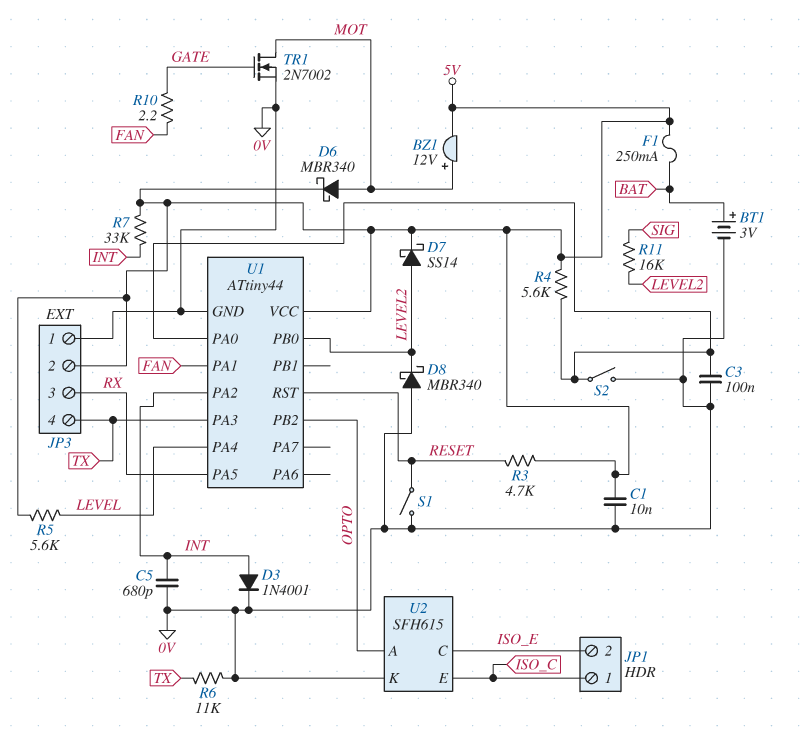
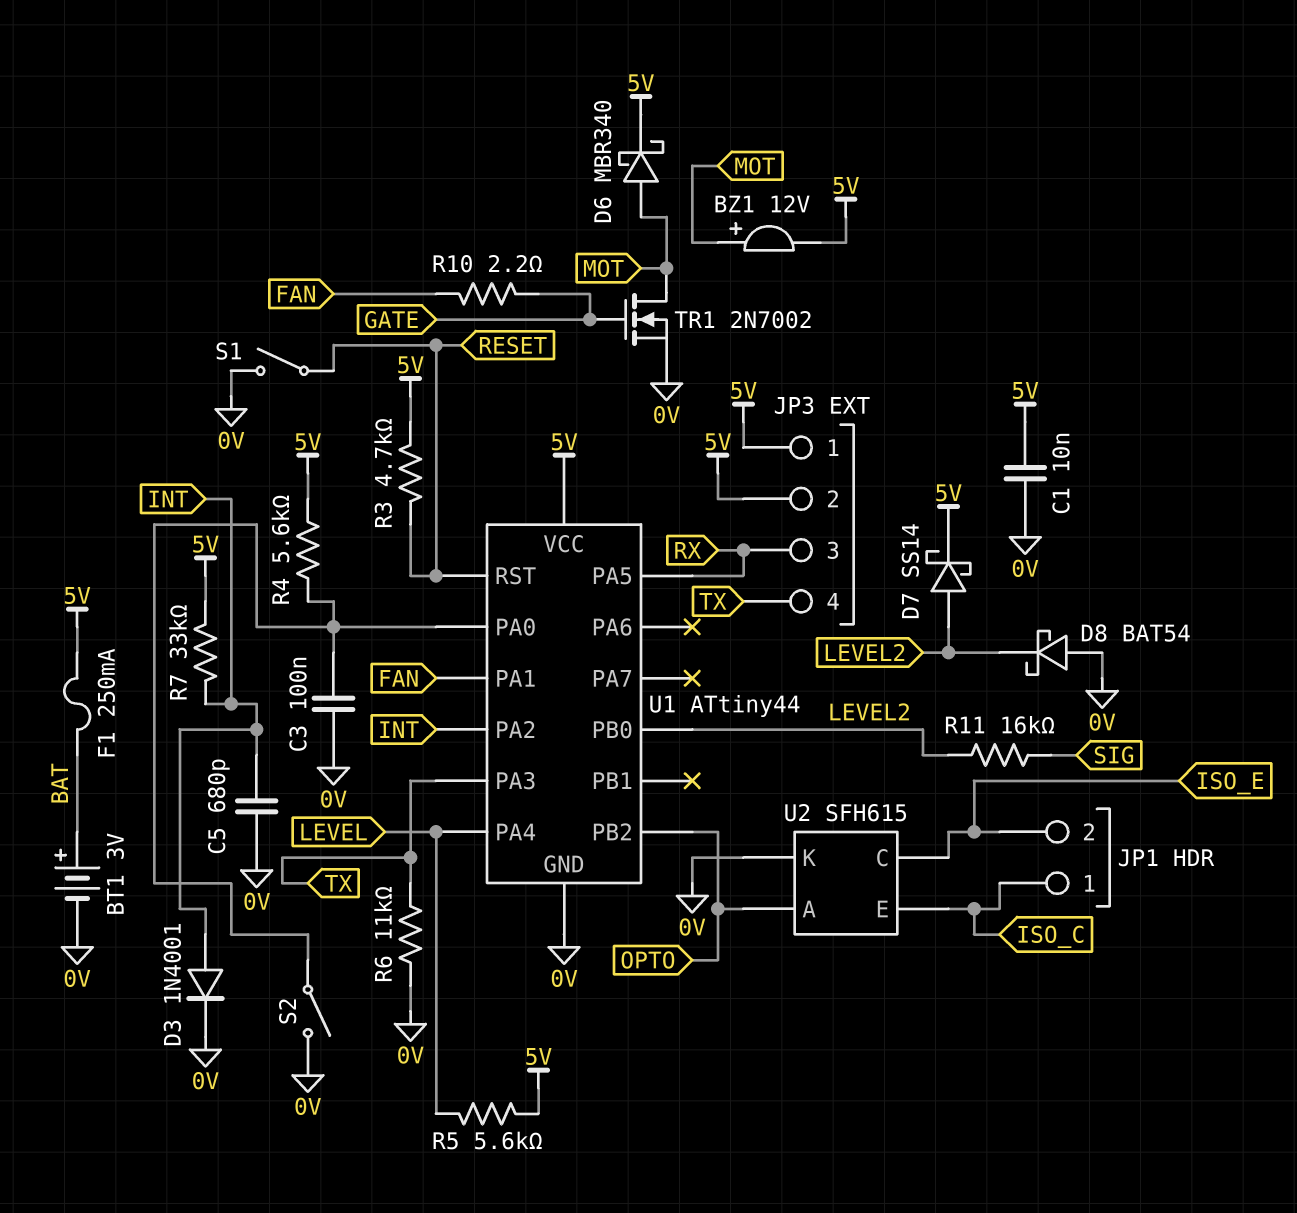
D8: schottky MBR340 (A 0V, K LEVEL2) -> schottky BAT54 (A 0V, K LEVEL2)
JP3 pin 1: 0V -> 5V

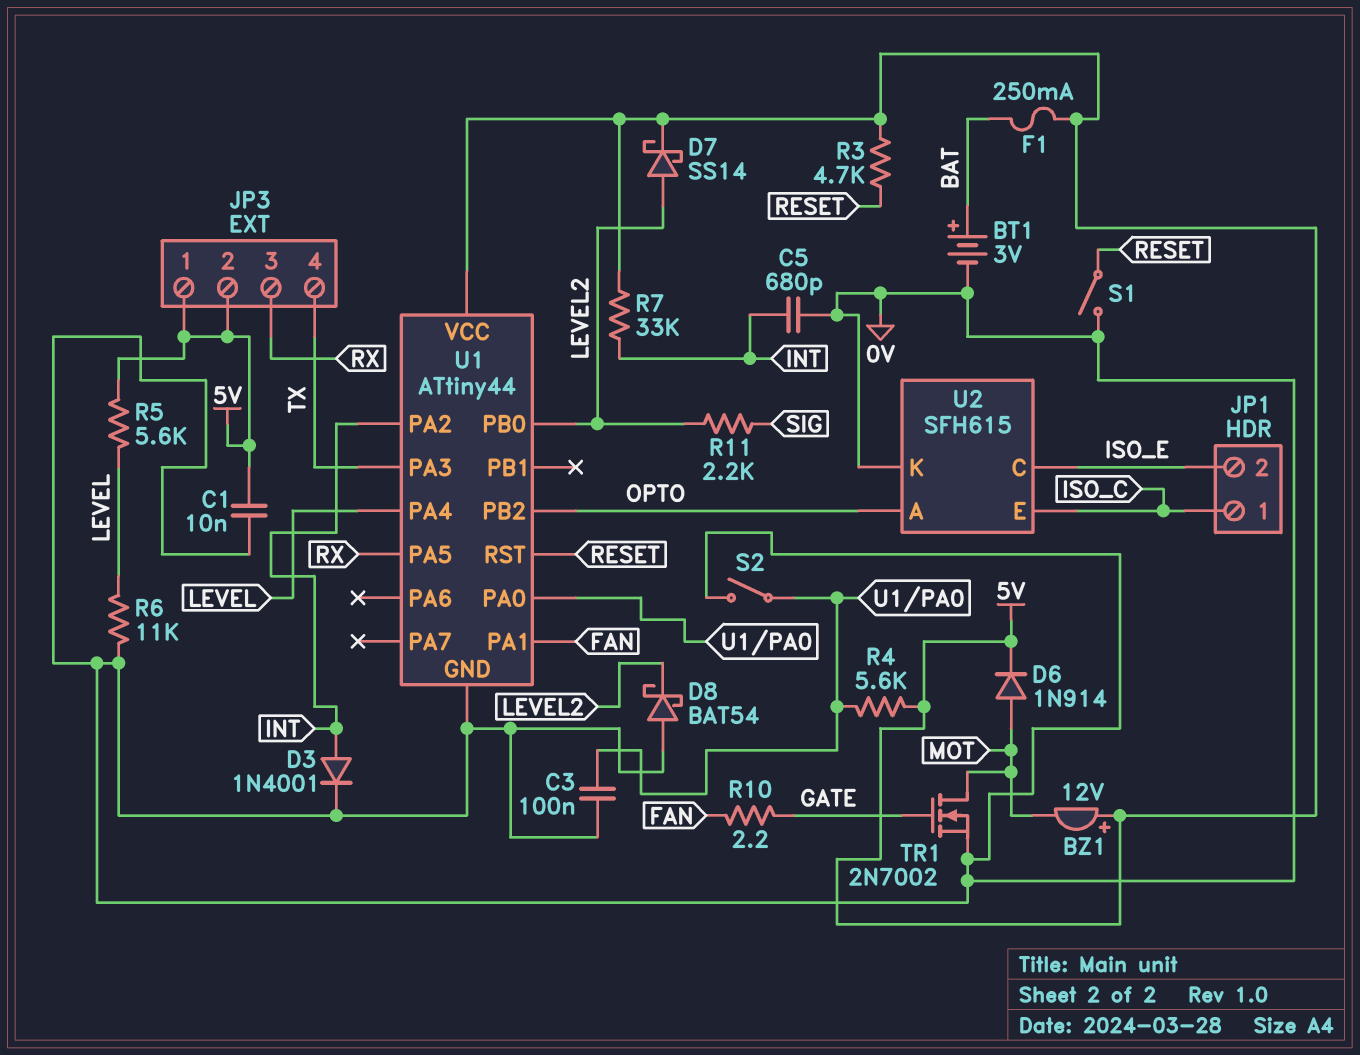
BZ1: buzzer 12V (plus MOT, minus 5V) -> buzzer 12V (plus 5V, minus MOT)
D6: schottky MBR340 (A MOT, K 5V) -> diode 1N914 (A MOT, K 5V)
R6: 11k (0V, TX) -> 11k (0V, LEVEL)
R11: 16k (LEVEL2, SIG) -> 2.2k (LEVEL2, SIG)

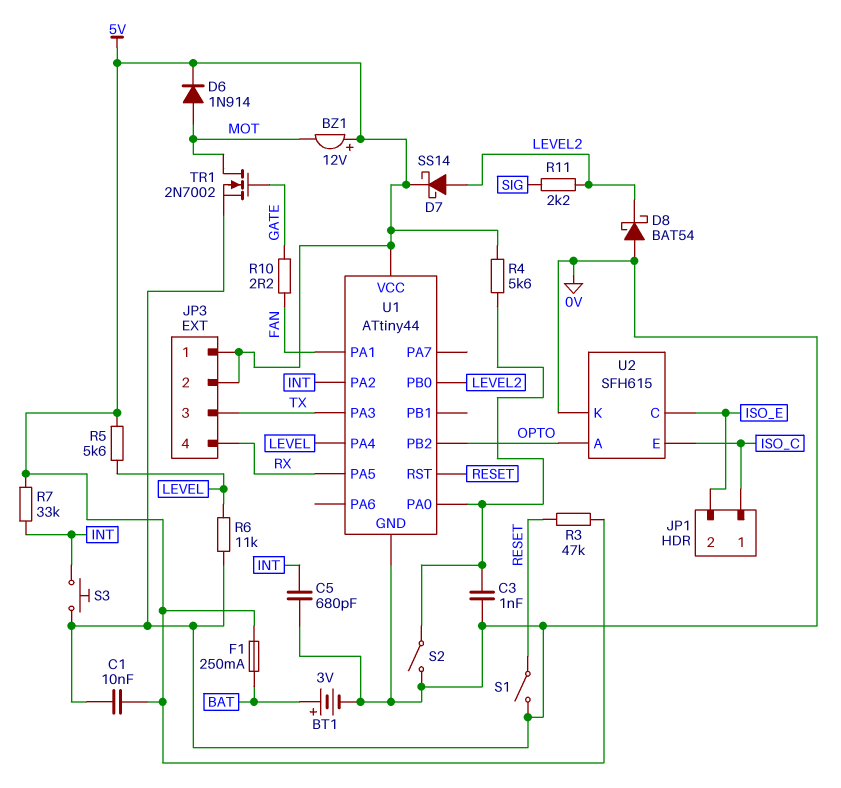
C3: 100nF (0V, U1/PA0) -> 1nF (0V, U1/PA0)
D3: diode 1N4001 (A INT, K 0V) -> none
JP3 pin 3: RX -> TX
JP3 pin 4: TX -> RX
R3: 4.7k (5V, RESET) -> 47k (5V, RESET)
S3: none -> button (0V, INT)

